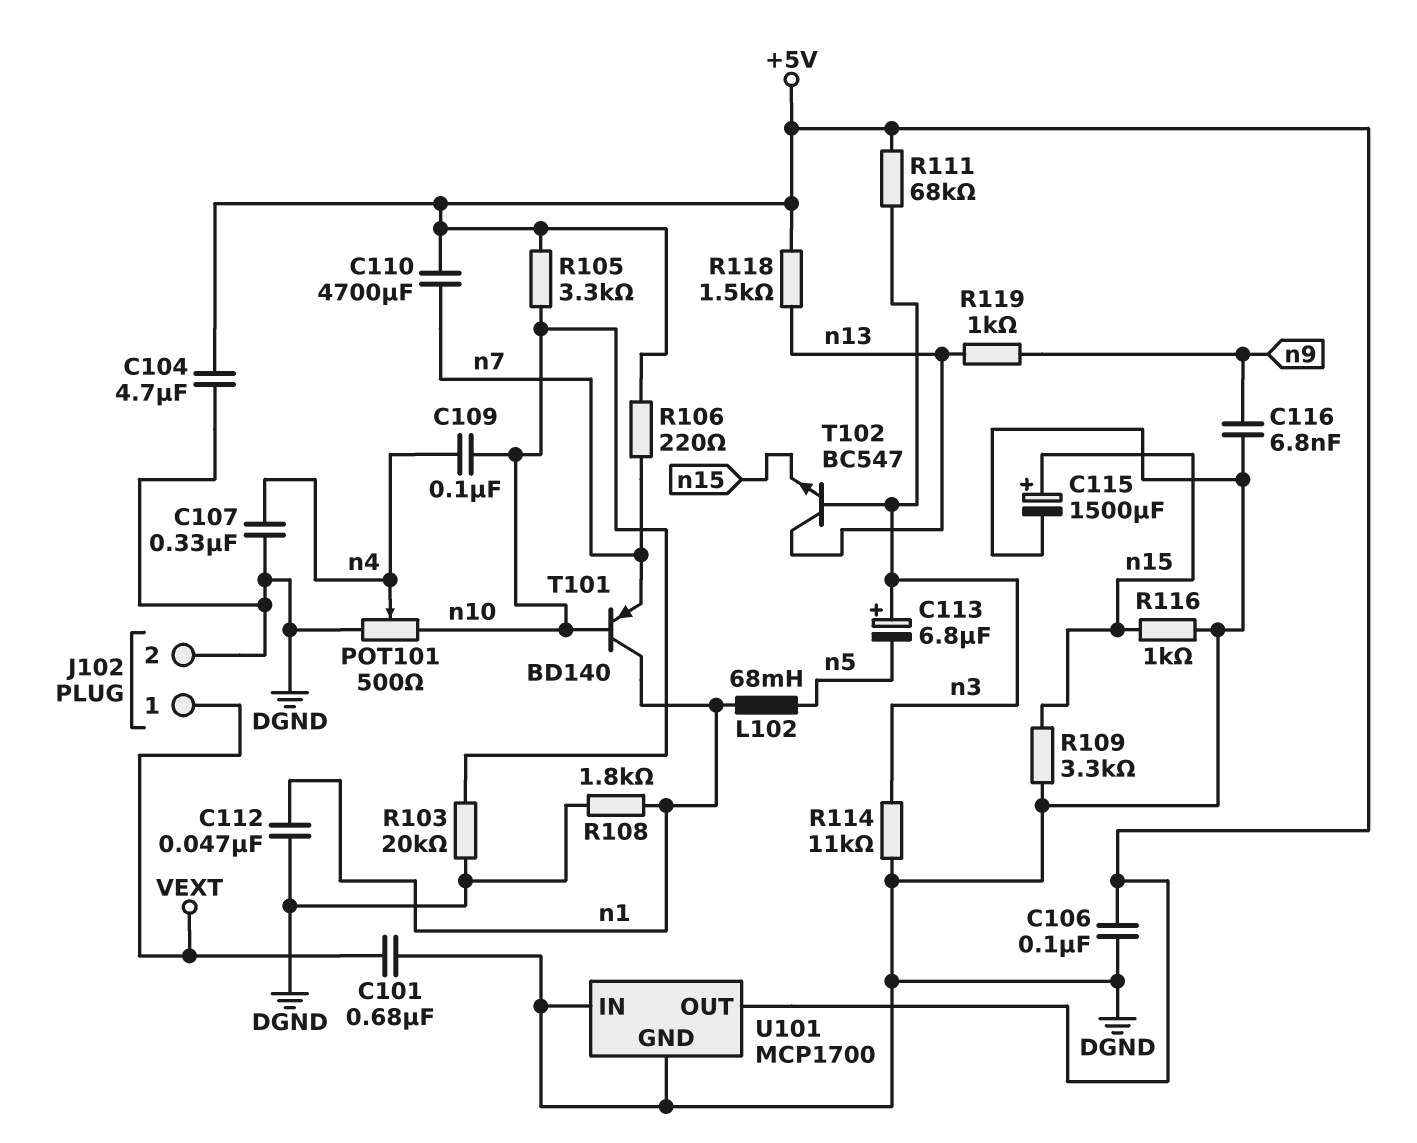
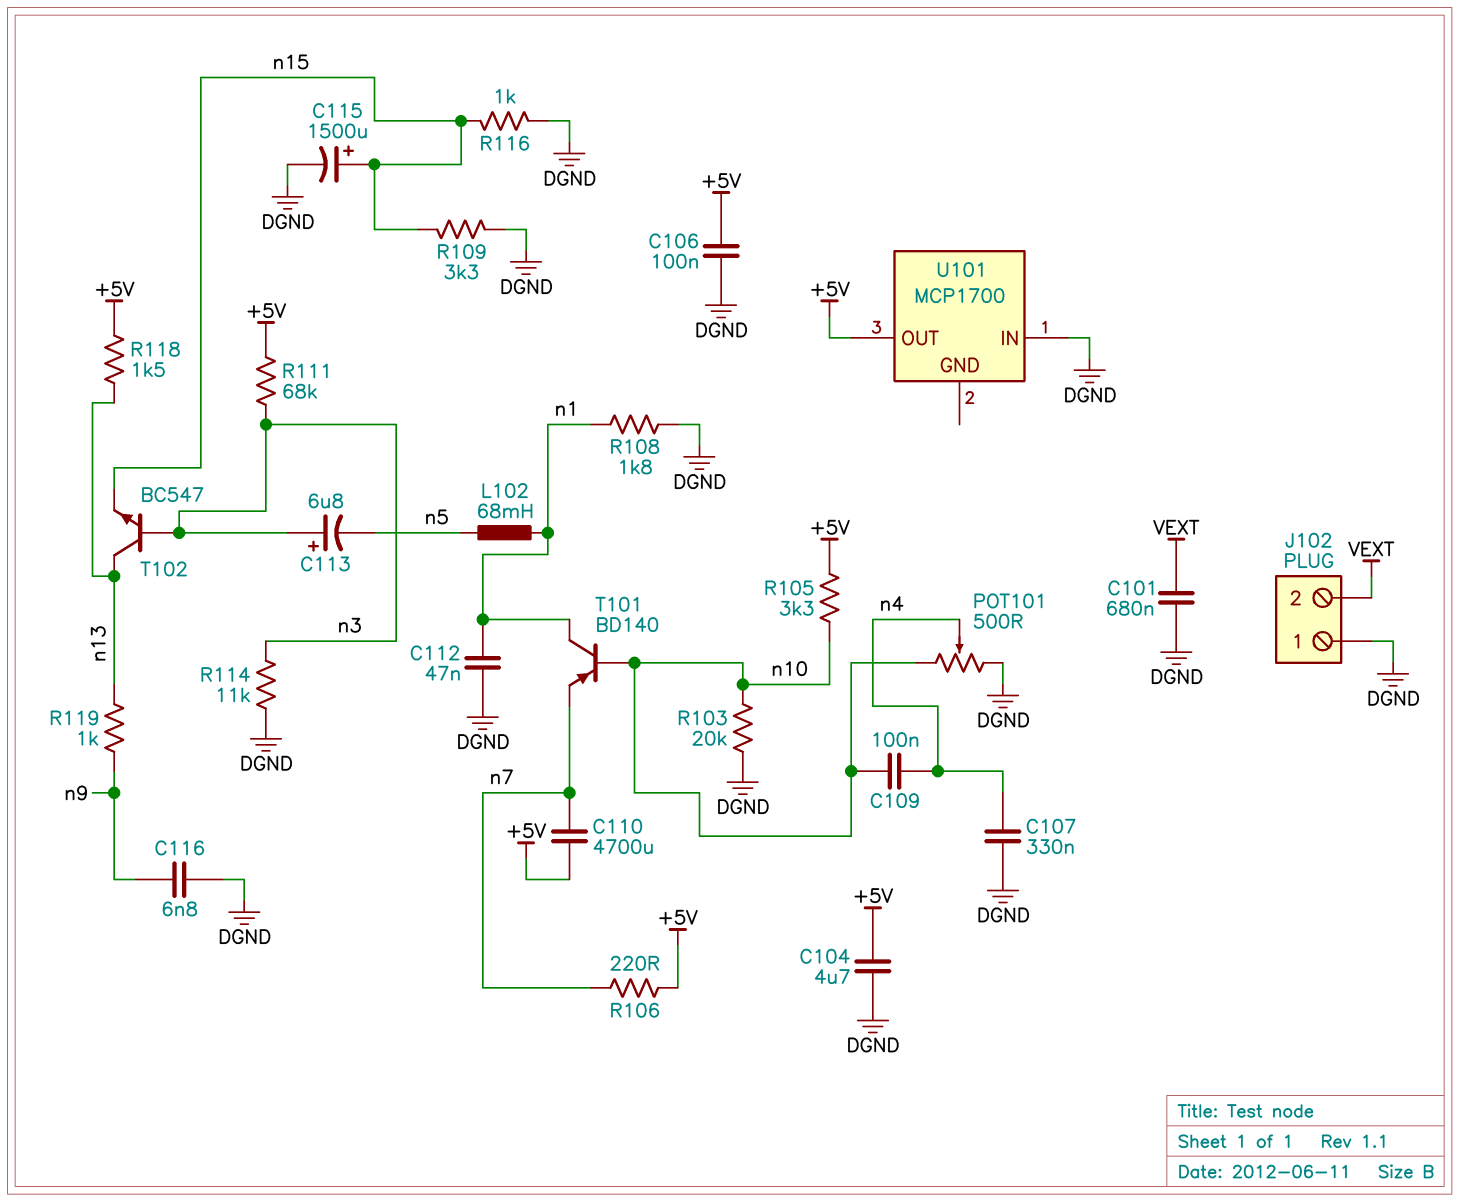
J102 pin 1: VEXT -> DGND
J102 pin 2: DGND -> VEXT
U101 pin GND: DGND -> none

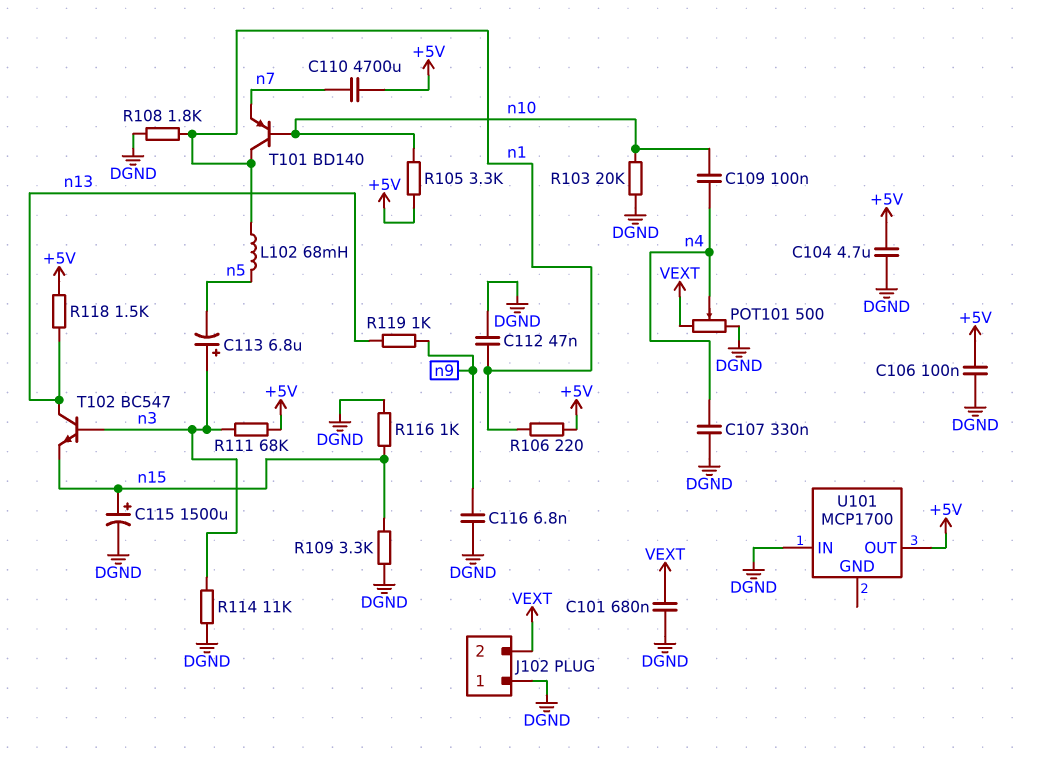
POT101: 500 (DGND, n10, wiper n4) -> 500 (DGND, VEXT, wiper n4)
R106: 220 (+5V, n7) -> 220 (+5V, n1)

